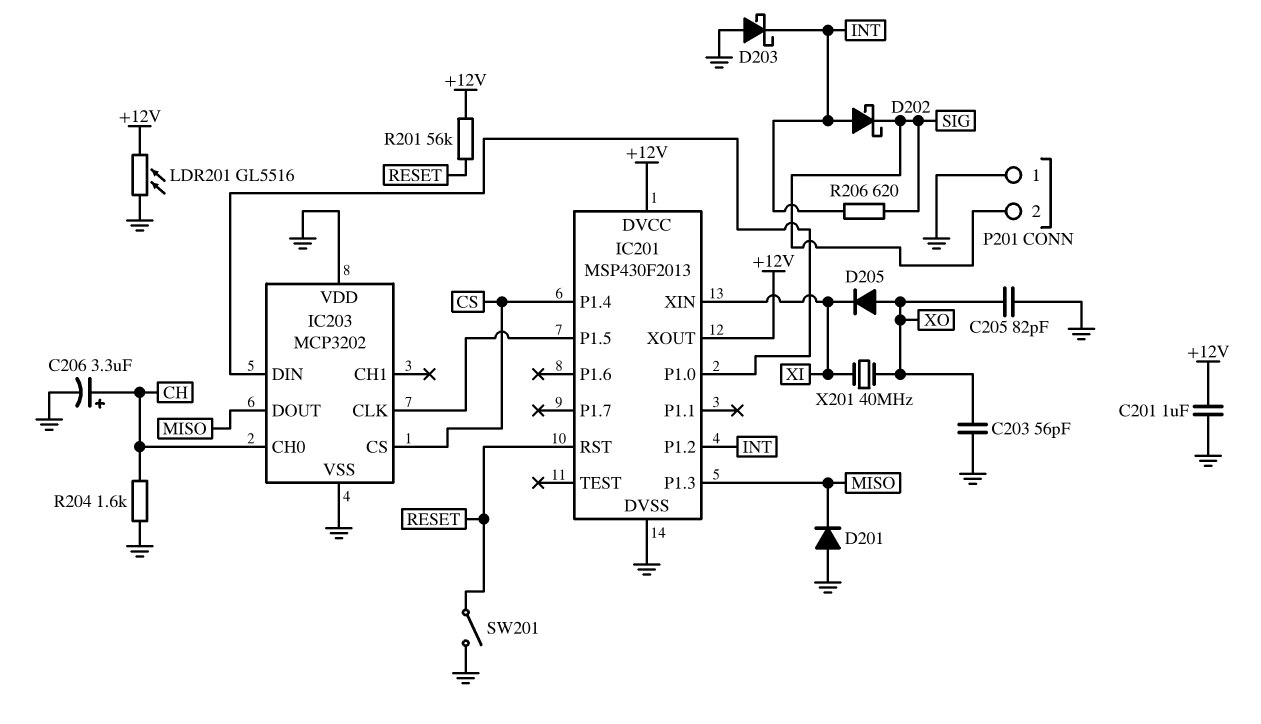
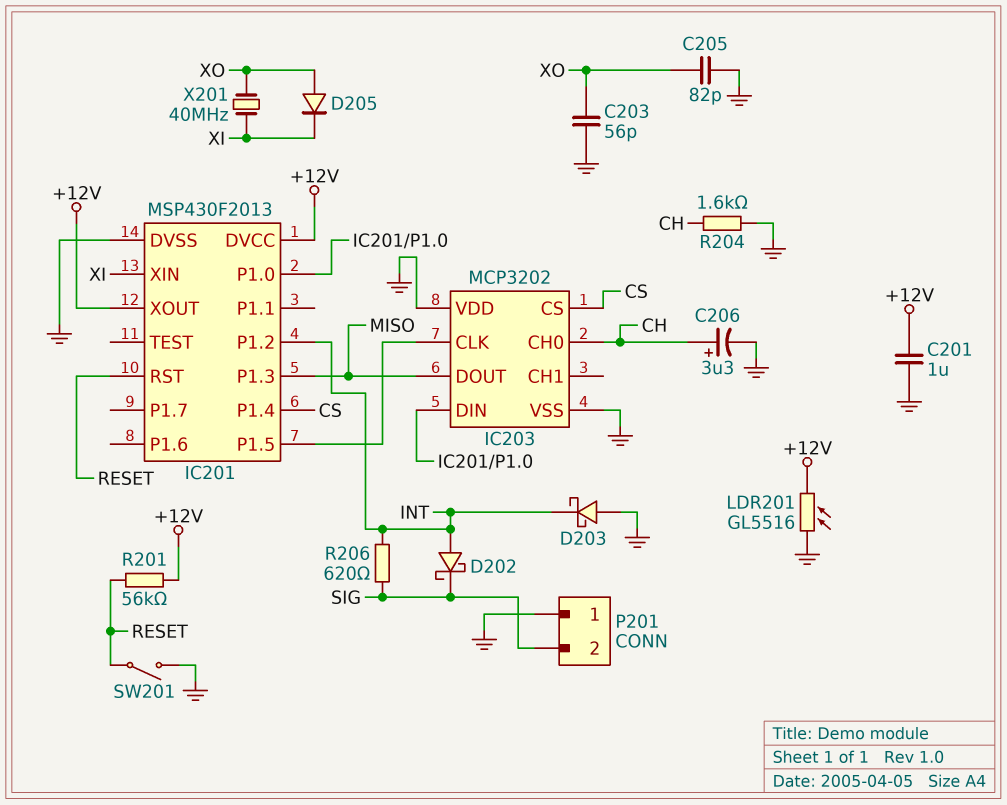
D201: diode (A GND, K MISO) -> none

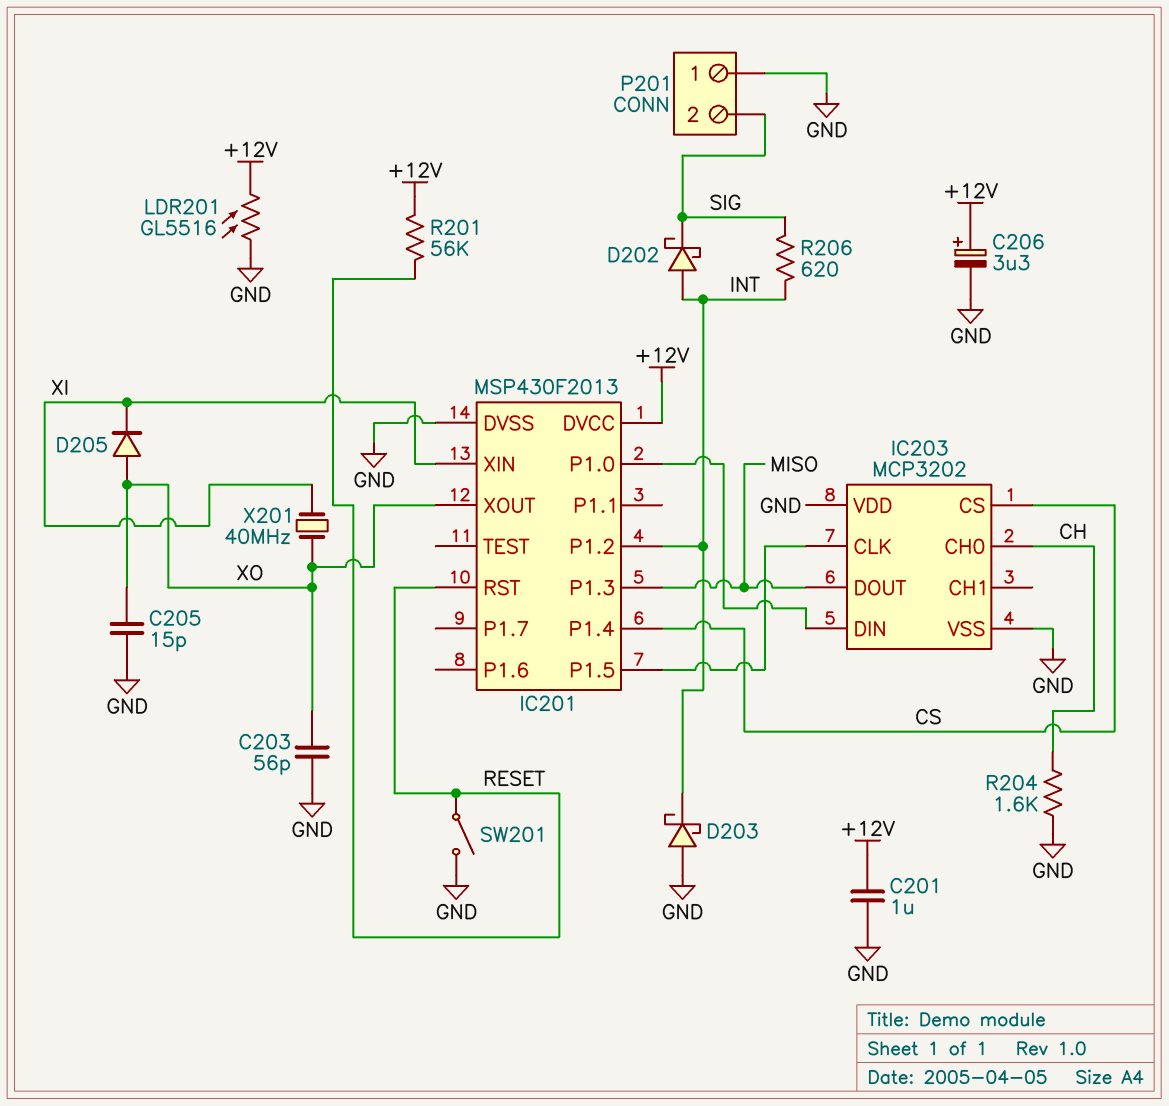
C205: 82pF (GND, XO) -> 15pF (GND, XO)
C206: 3.3uF (plus CH, minus GND) -> 3.3uF (plus +12V, minus GND)
IC201 pin XOUT: +12V -> XO

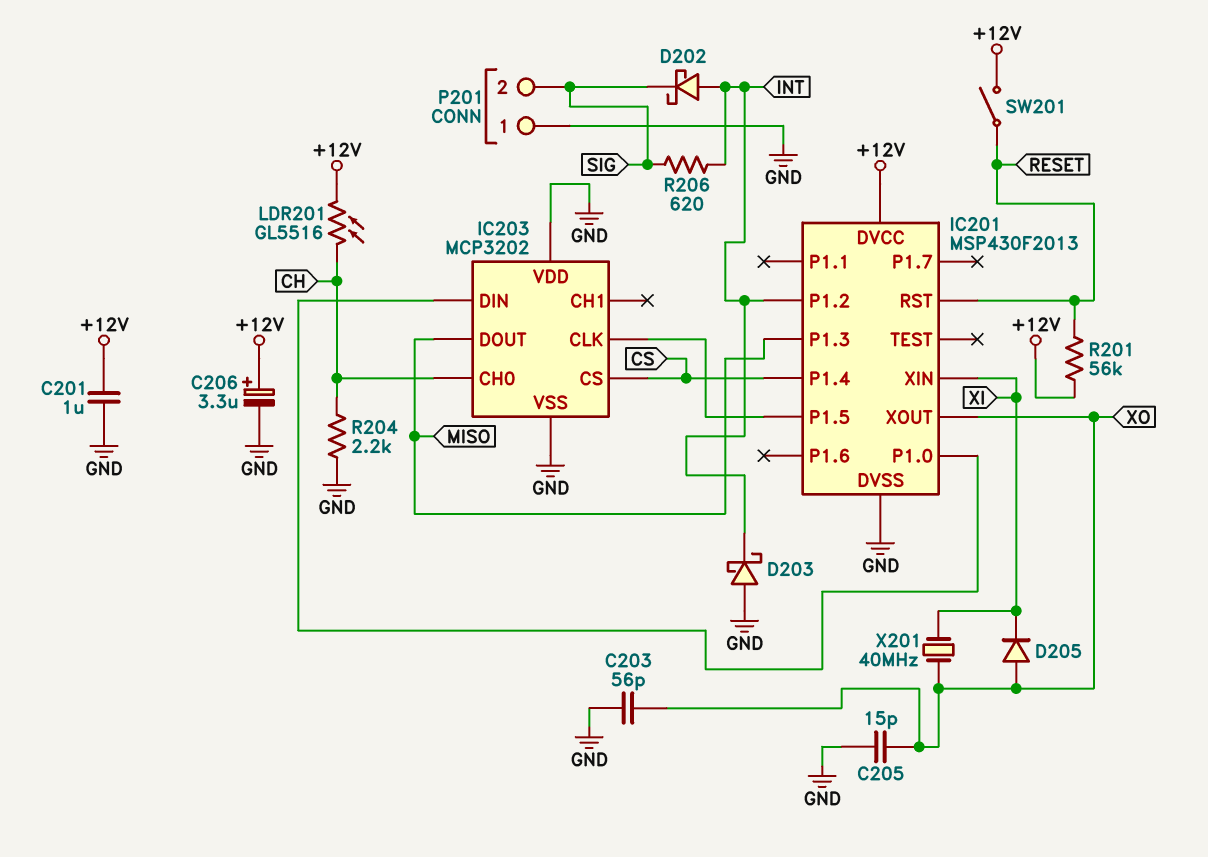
LDR201: GL5516 (+12V, GND) -> GL5516 (+12V, CH)
R204: 1.6k (CH, GND) -> 2.2k (CH, GND)
SW201: switch (GND, RESET) -> switch (+12V, RESET)

